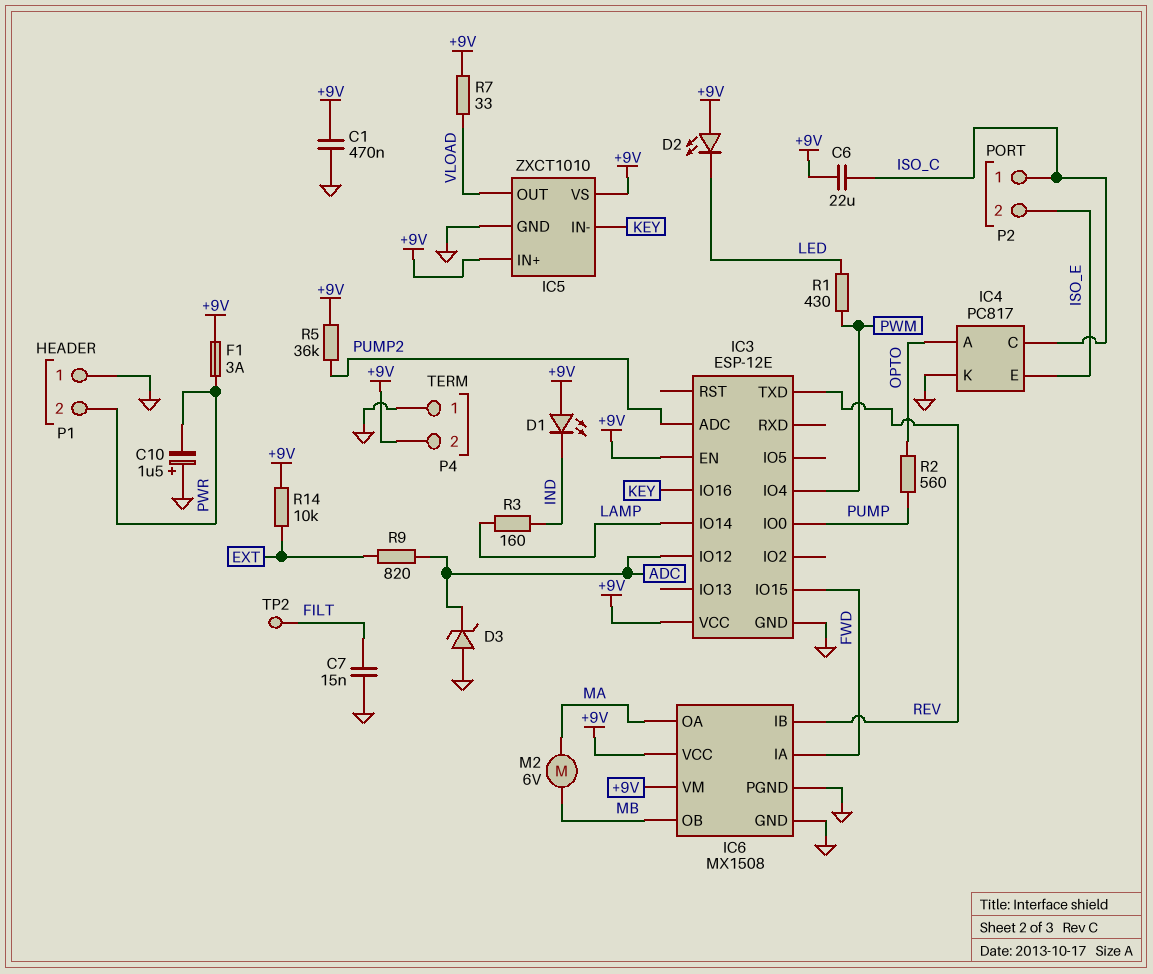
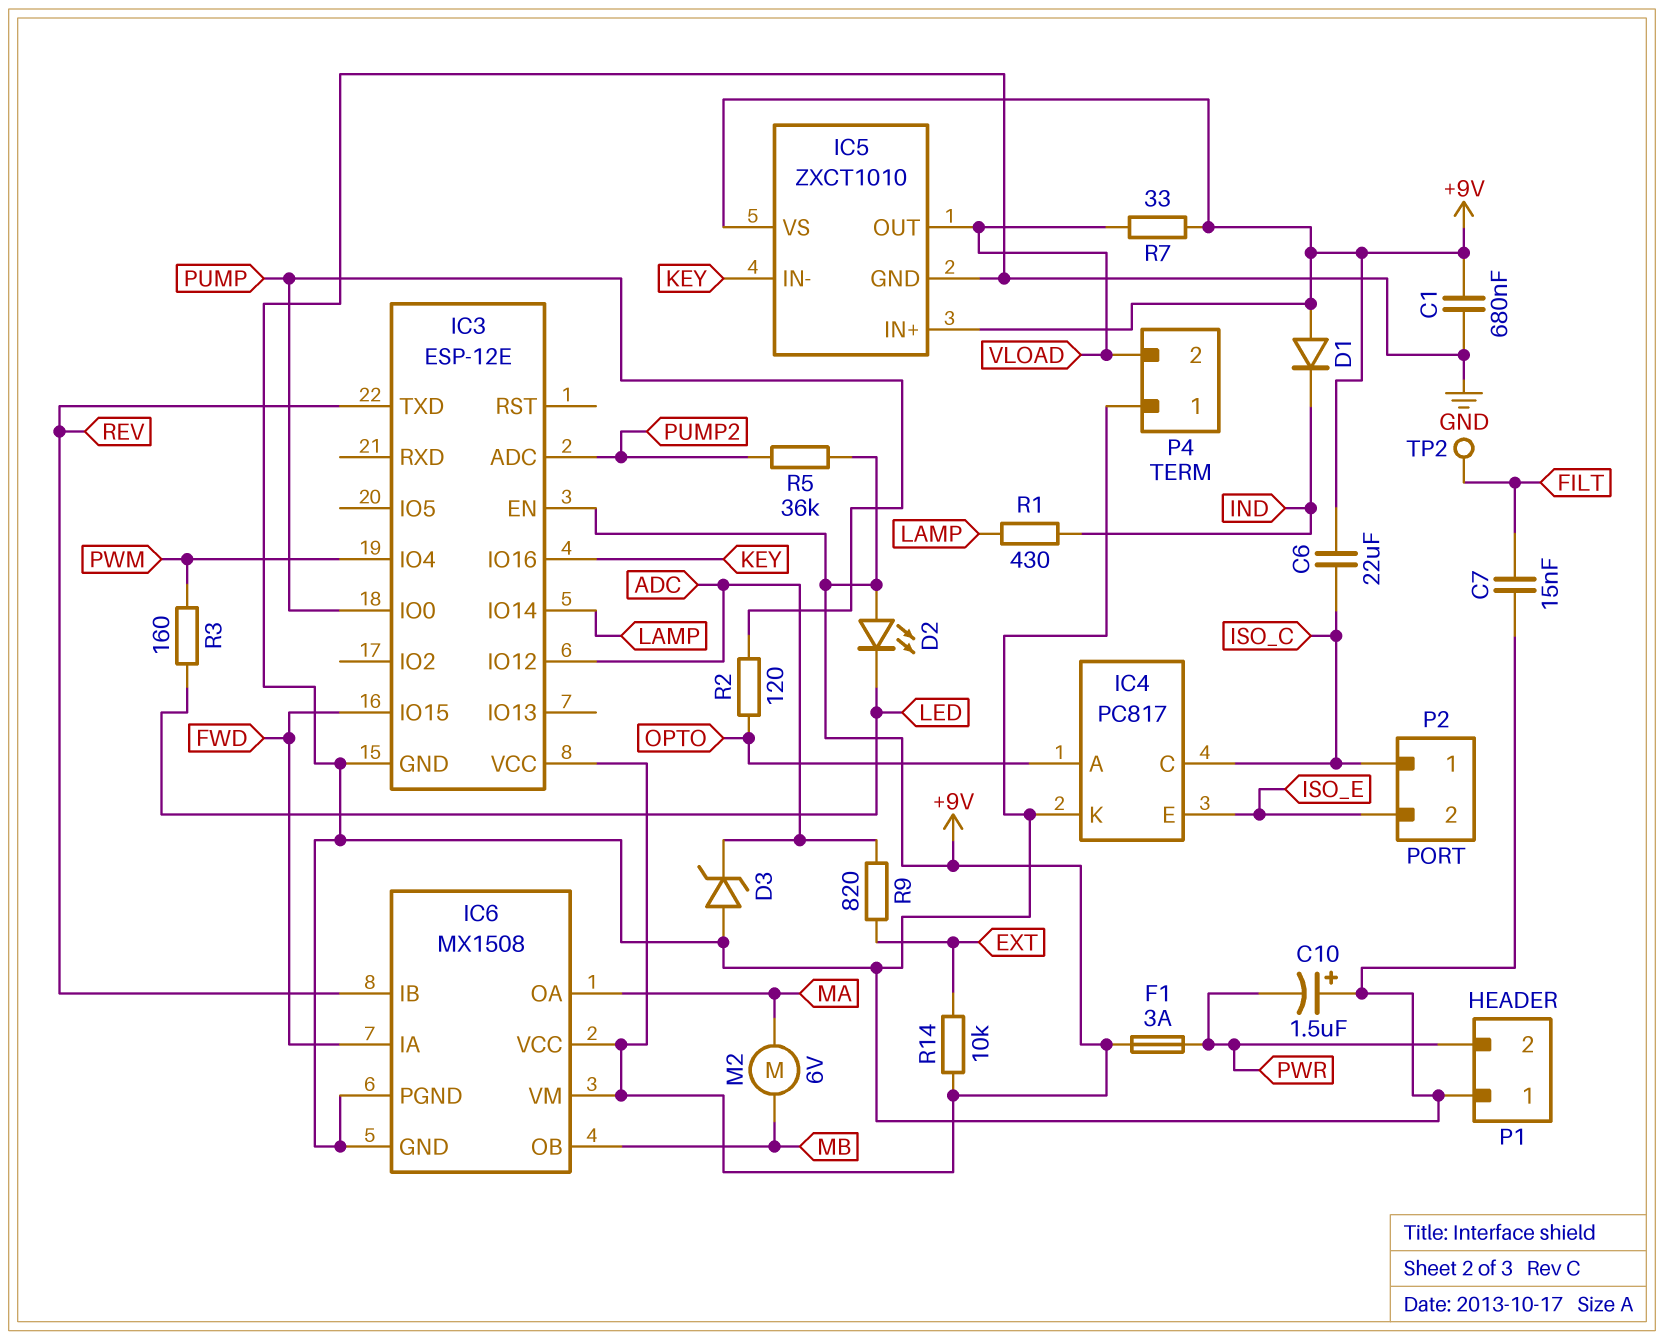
C1: 470nF (+9V, GND) -> 680nF (+9V, GND)
D1: LED (A +9V, K IND) -> diode (A +9V, K IND)
P4 pin 2: +9V -> VLOAD
R1: 430 (LED, PWM) -> 430 (IND, LAMP)
R2: 560 (OPTO, PUMP) -> 120 (OPTO, PUMP)
R3: 160 (IND, LAMP) -> 160 (LED, PWM)

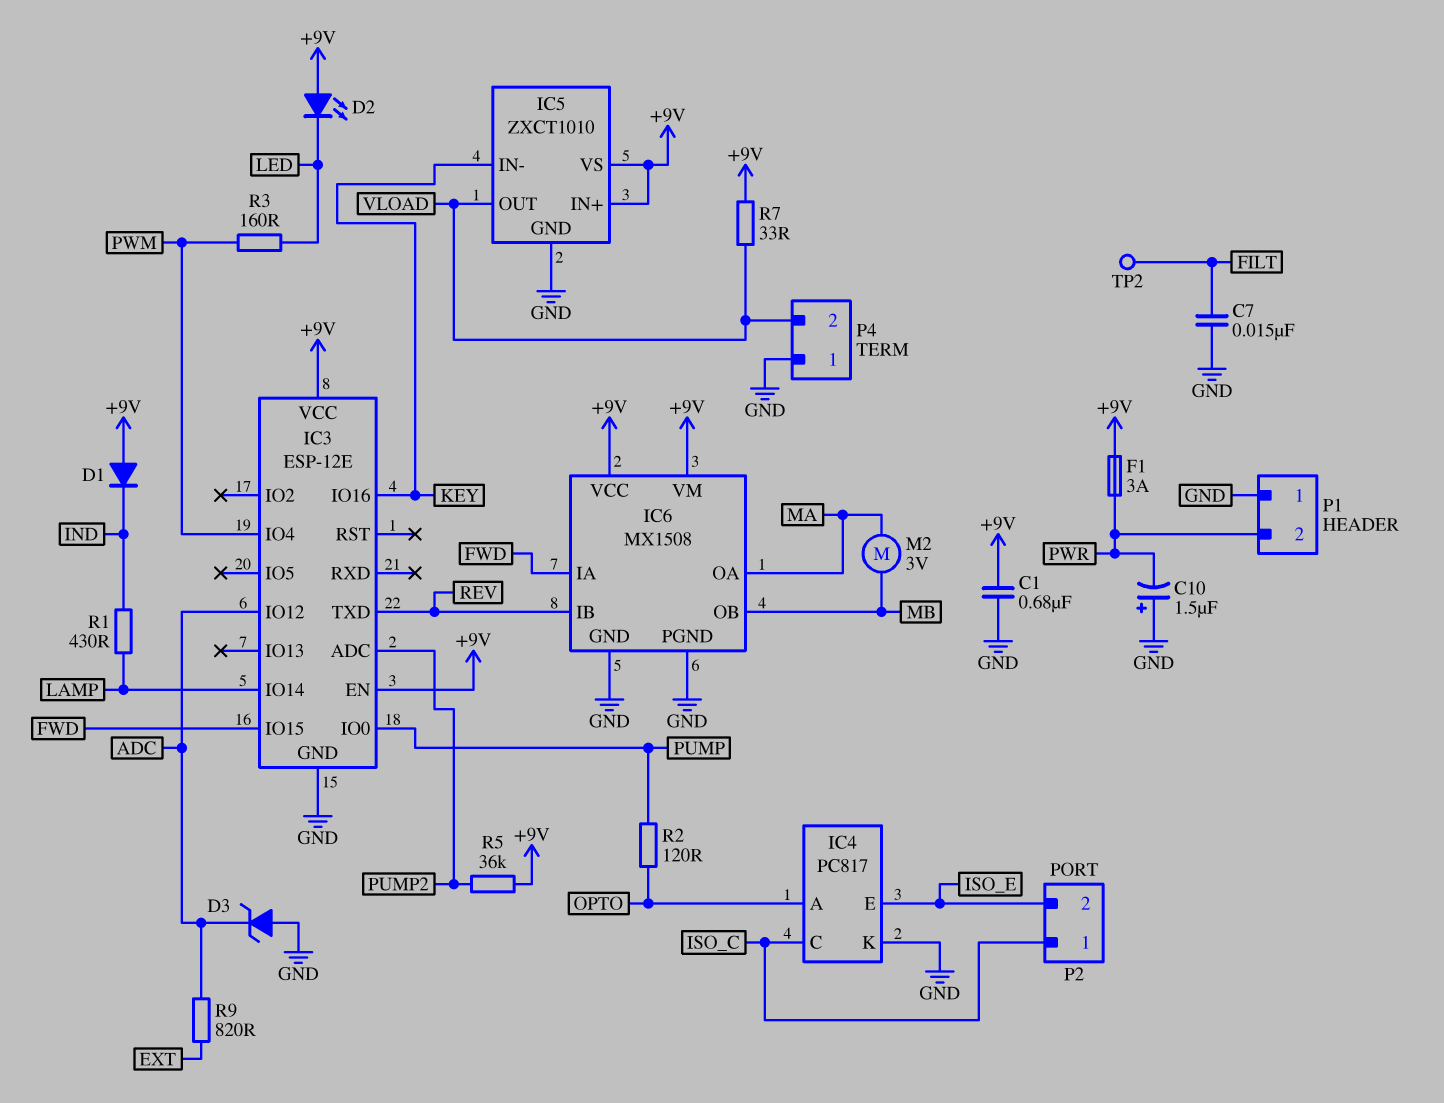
C6: 22uF (+9V, ISO_C) -> none
M2: motor 6V (MA, MB) -> motor 3V (MA, MB)
R14: 10k (+9V, EXT) -> none

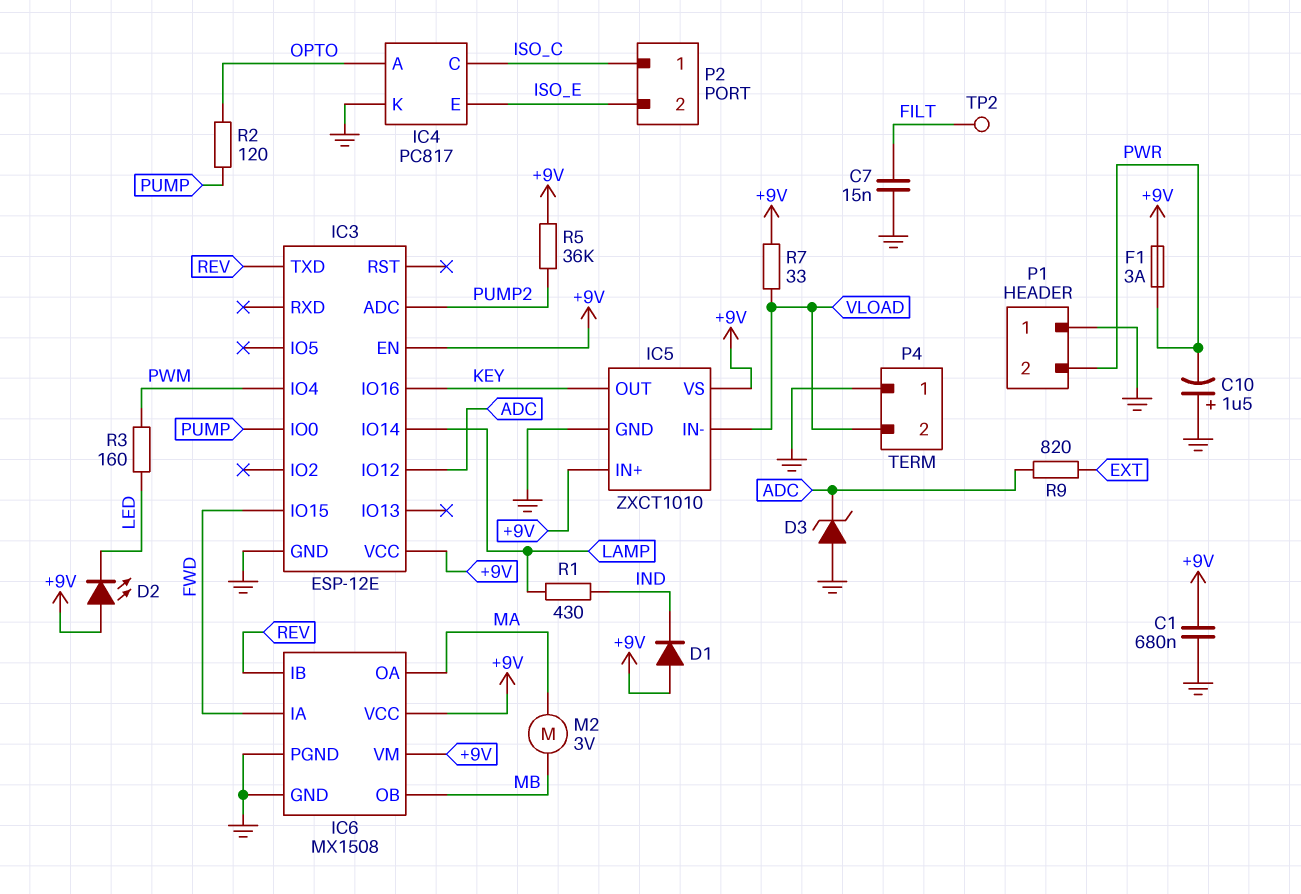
IC5 pin IN-: KEY -> VLOAD
IC5 pin OUT: VLOAD -> KEY

